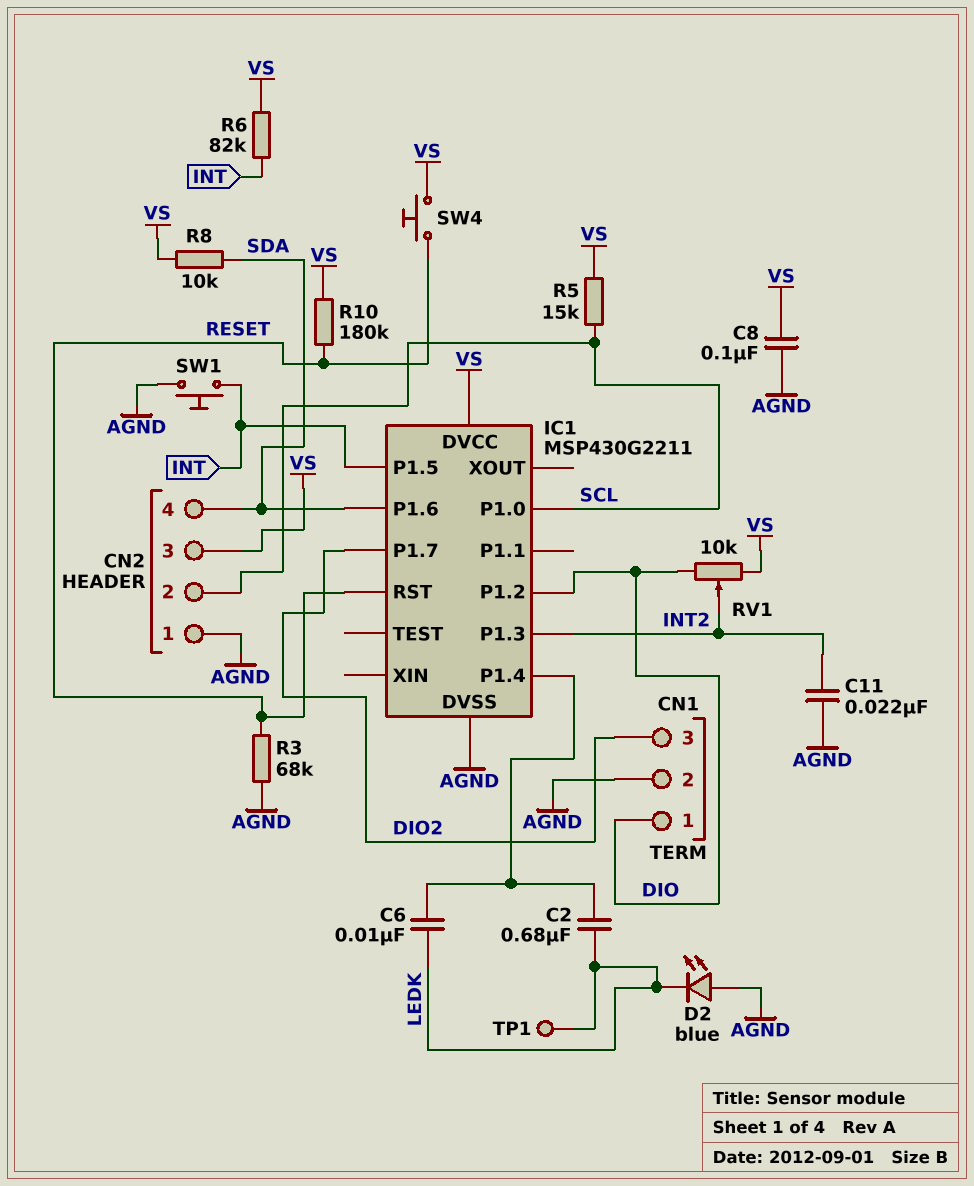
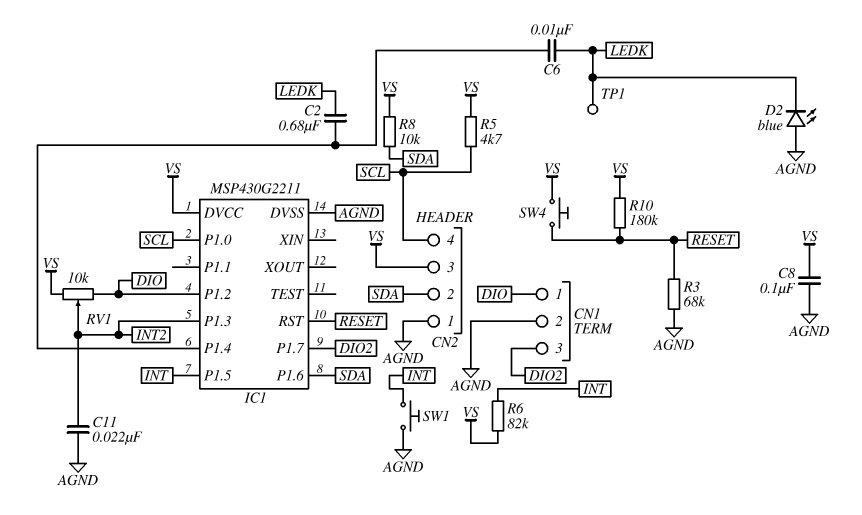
CN2 pin 2: SCL -> SDA
CN2 pin 4: SDA -> SCL
R5: 15k (SCL, VS) -> 4.7k (SCL, VS)

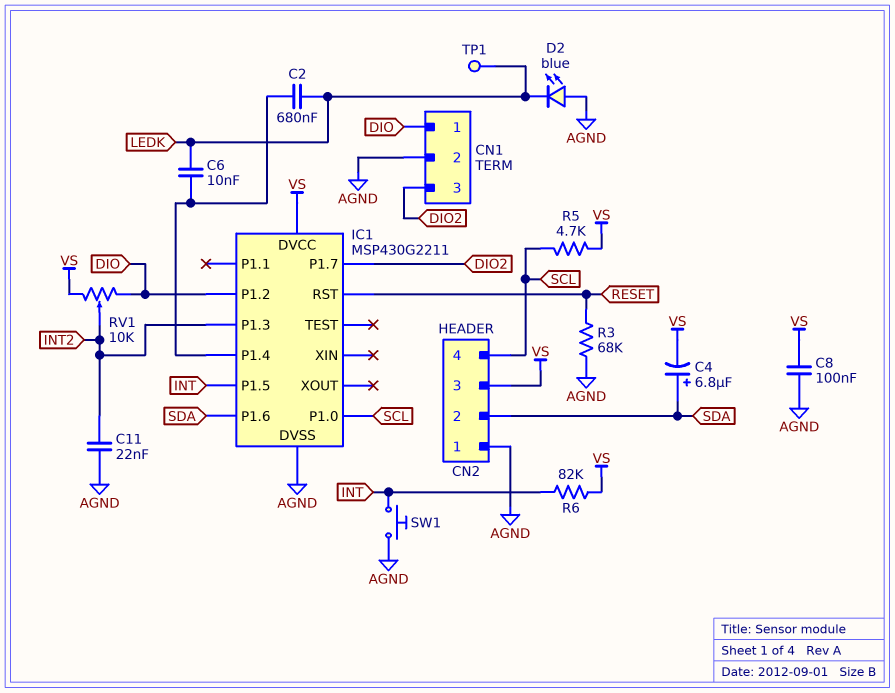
C4: none -> 6.8uF (plus SDA, minus VS)
R8: 10k (SDA, VS) -> none
R10: 180k (RESET, VS) -> none
SW4: button (RESET, VS) -> none

